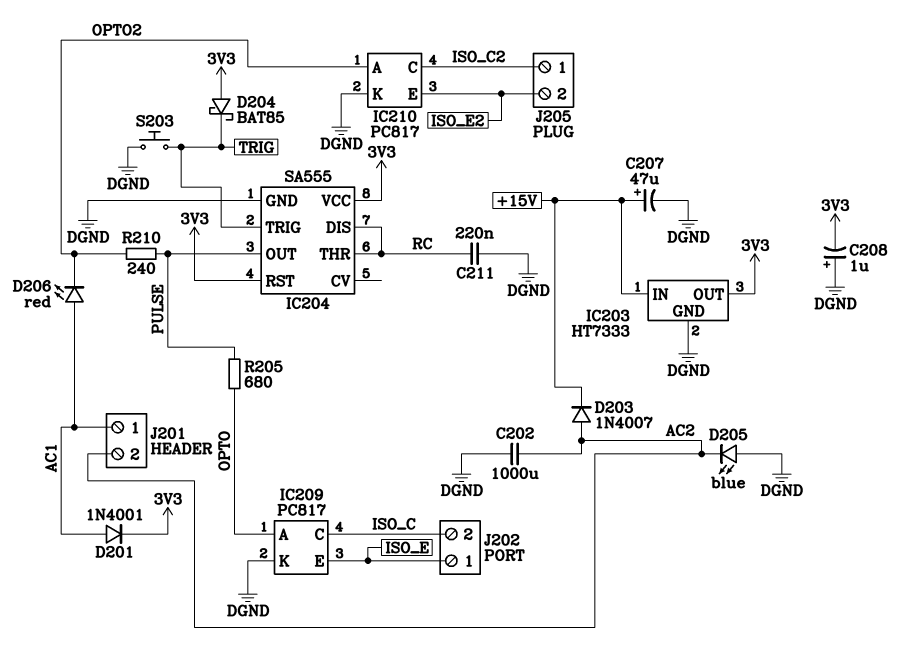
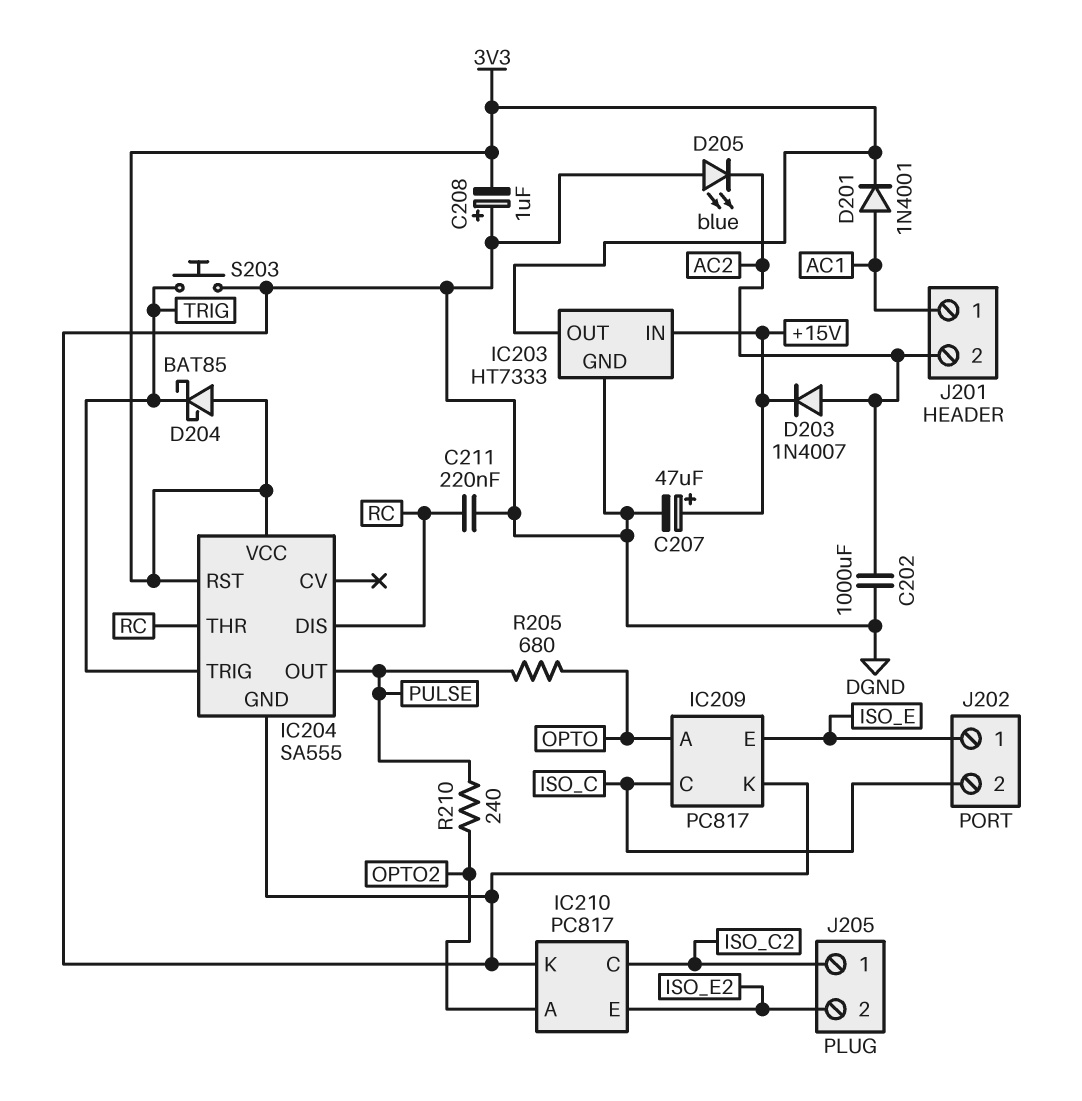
D206: LED red (A AC1, K OPTO2) -> none

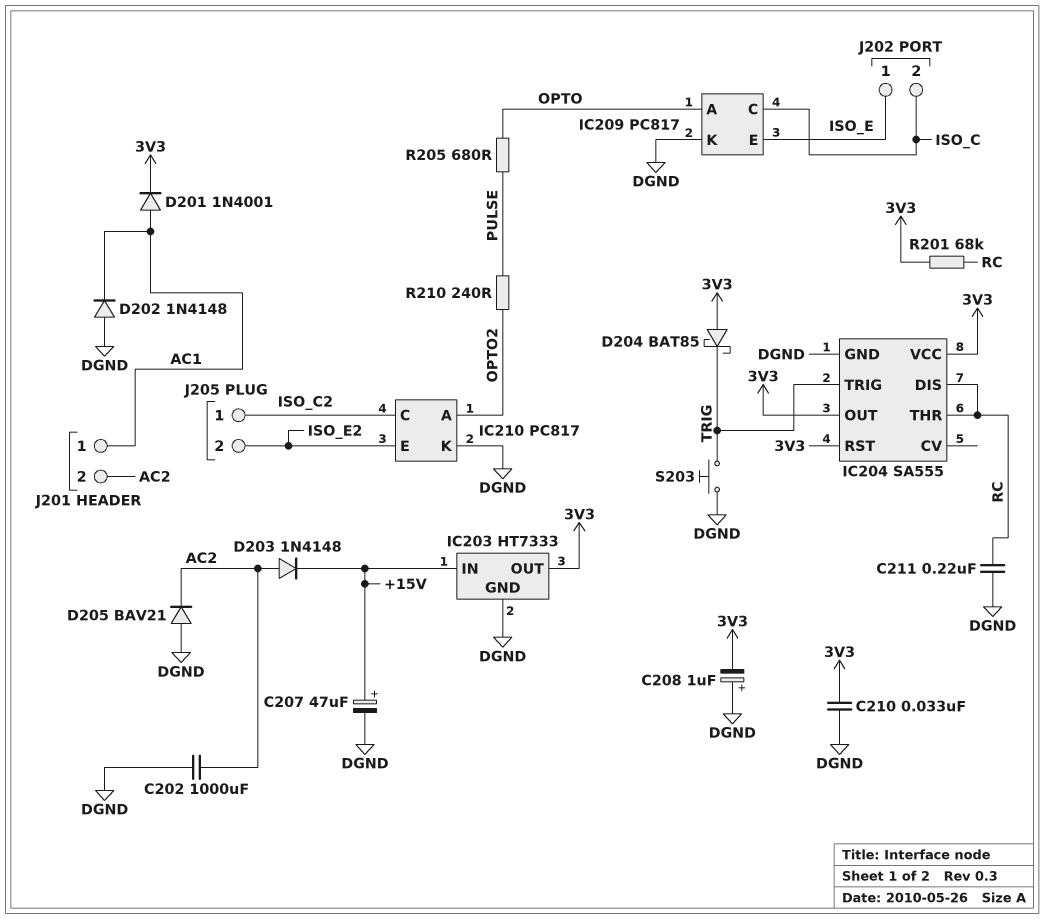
C210: none -> 33nF (3V3, DGND)
D202: none -> diode 1N4148 (A DGND, K AC1)
D203: diode 1N4007 (A AC2, K +15V) -> diode 1N4148 (A AC2, K +15V)
D205: LED blue (A DGND, K AC2) -> diode BAV21 (A DGND, K AC2)
IC204 pin OUT: PULSE -> 3V3
R201: none -> 68k (3V3, RC)

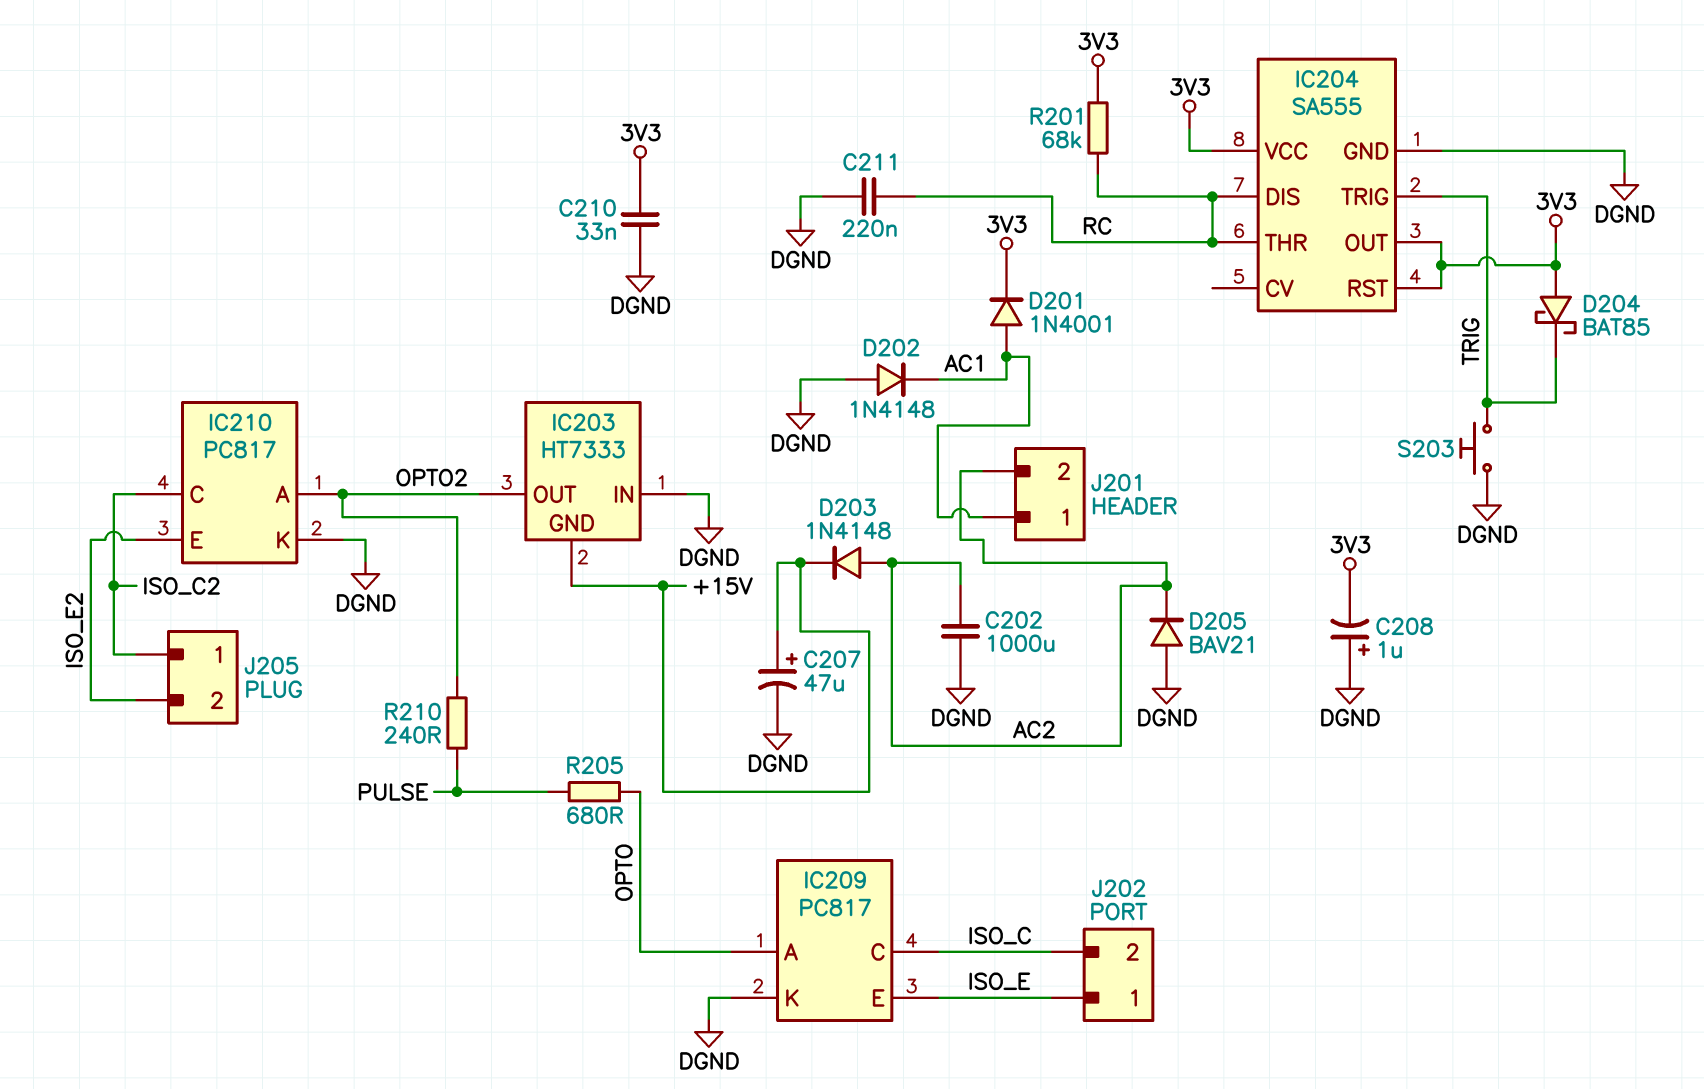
IC203 pin GND: DGND -> +15V
IC203 pin IN: +15V -> DGND
IC203 pin OUT: 3V3 -> OPTO2

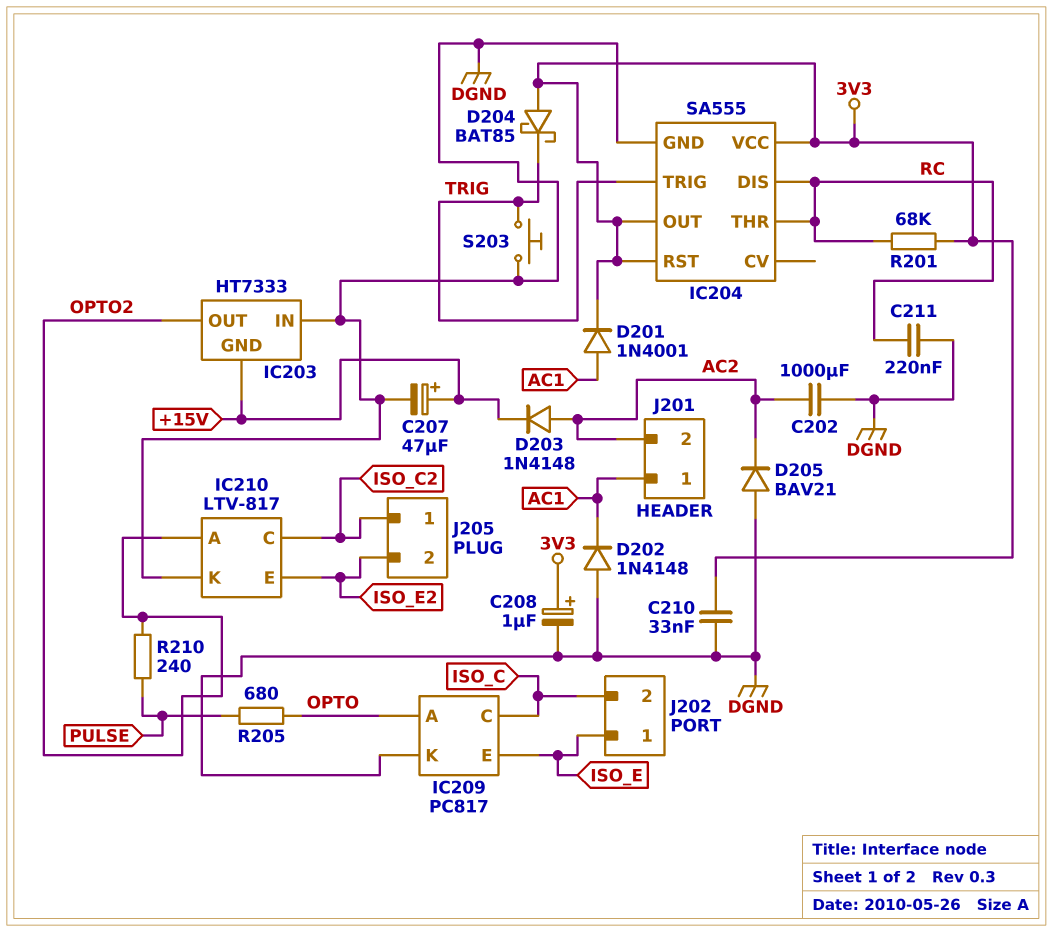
C208: 1uF (plus DGND, minus 3V3) -> 1uF (plus 3V3, minus DGND)
IC210: PC817 -> LTV-817

